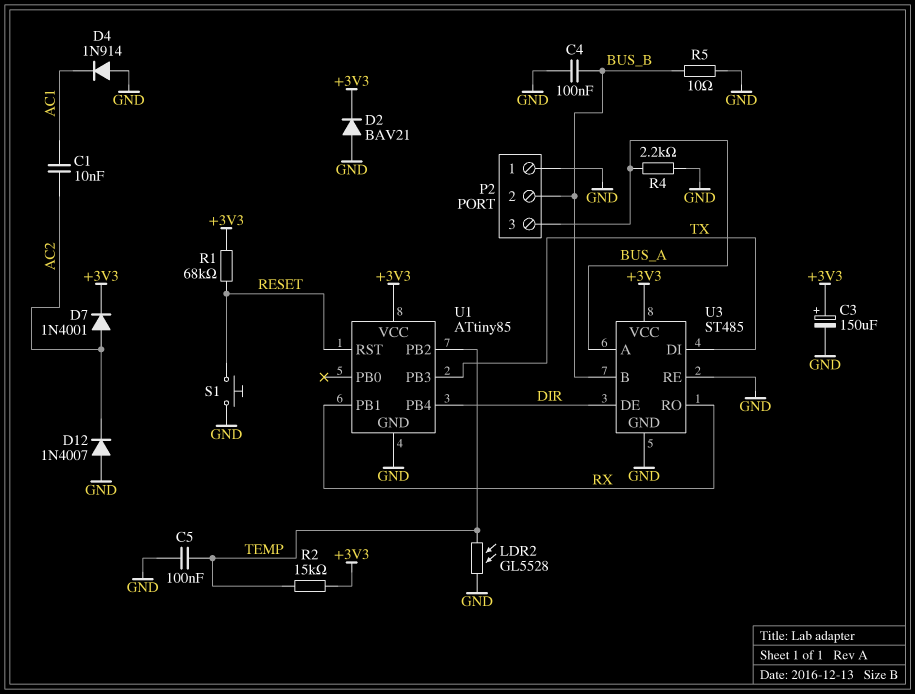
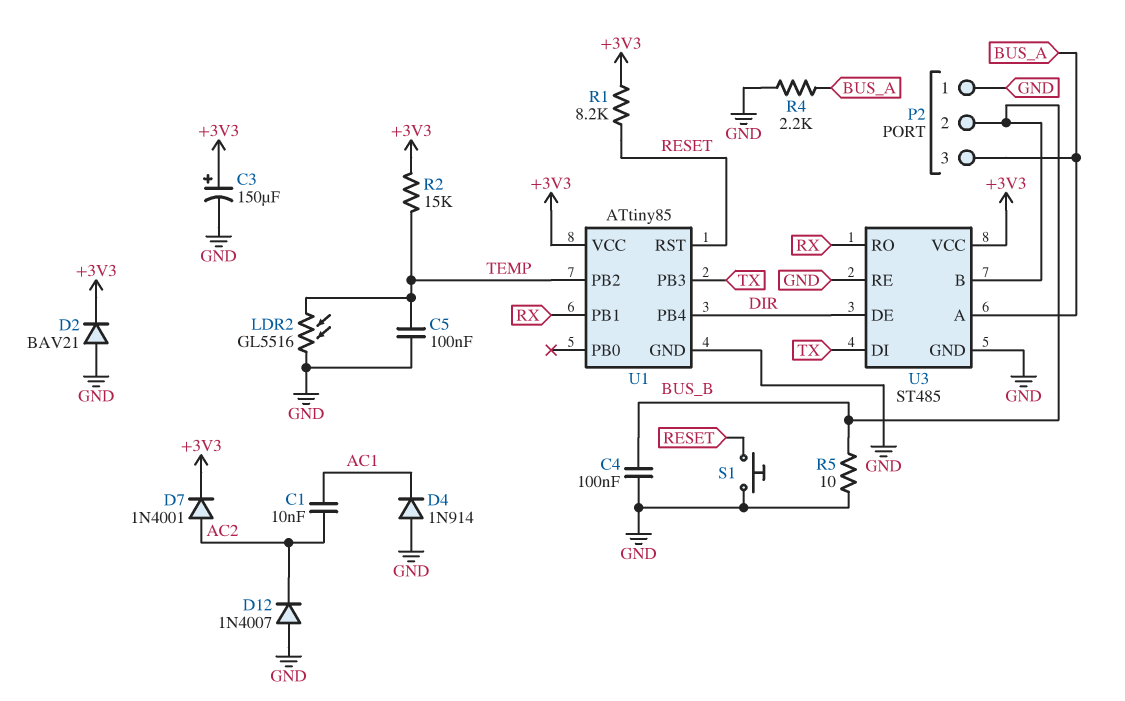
LDR2: GL5528 (GND, TEMP) -> GL5516 (GND, TEMP)
R1: 68k (+3V3, RESET) -> 8.2k (+3V3, RESET)

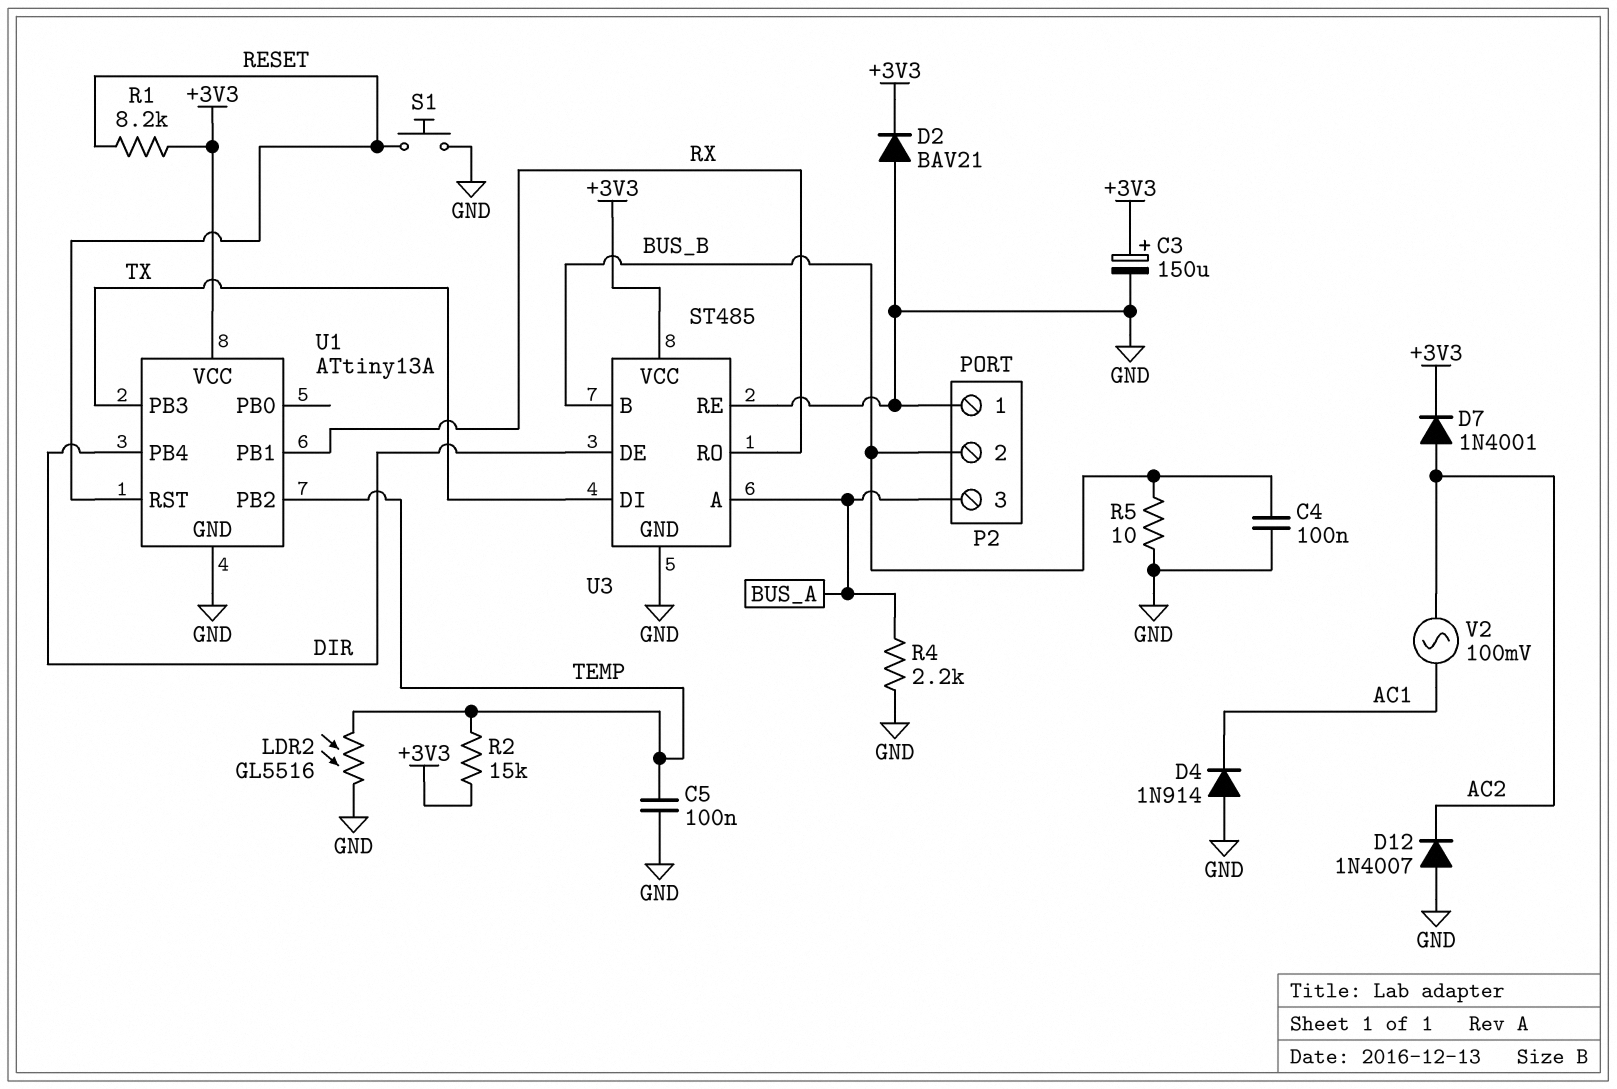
C1: 10nF (AC1, AC2) -> none
U1: ATtiny85 -> ATtiny13A
V2: none -> AC 100mV (AC1, AC2)

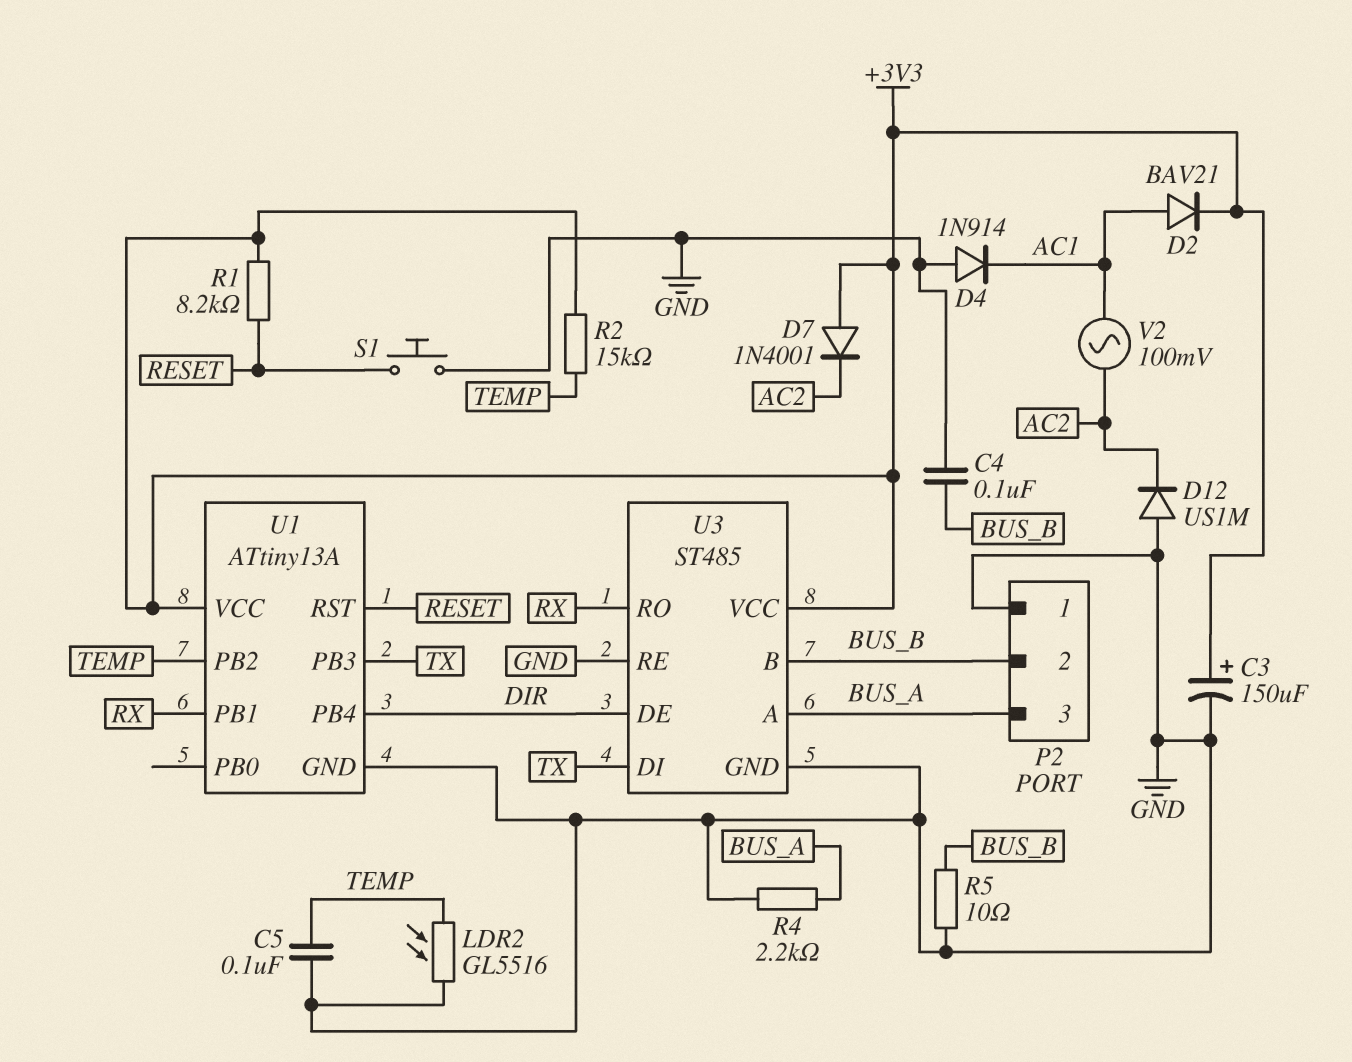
D2: diode BAV21 (A GND, K +3V3) -> diode BAV21 (A AC1, K +3V3)
D7: diode 1N4001 (A AC2, K +3V3) -> diode 1N4001 (A +3V3, K AC2)
D12: diode 1N4007 (A GND, K AC2) -> diode US1M (A GND, K AC2)

